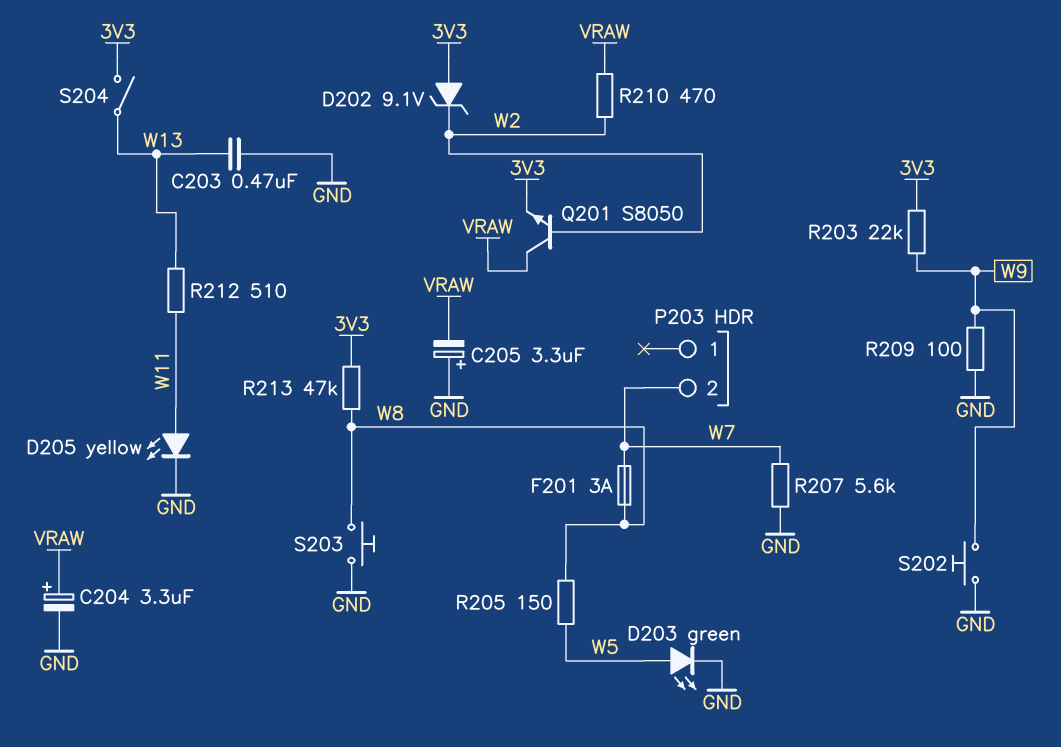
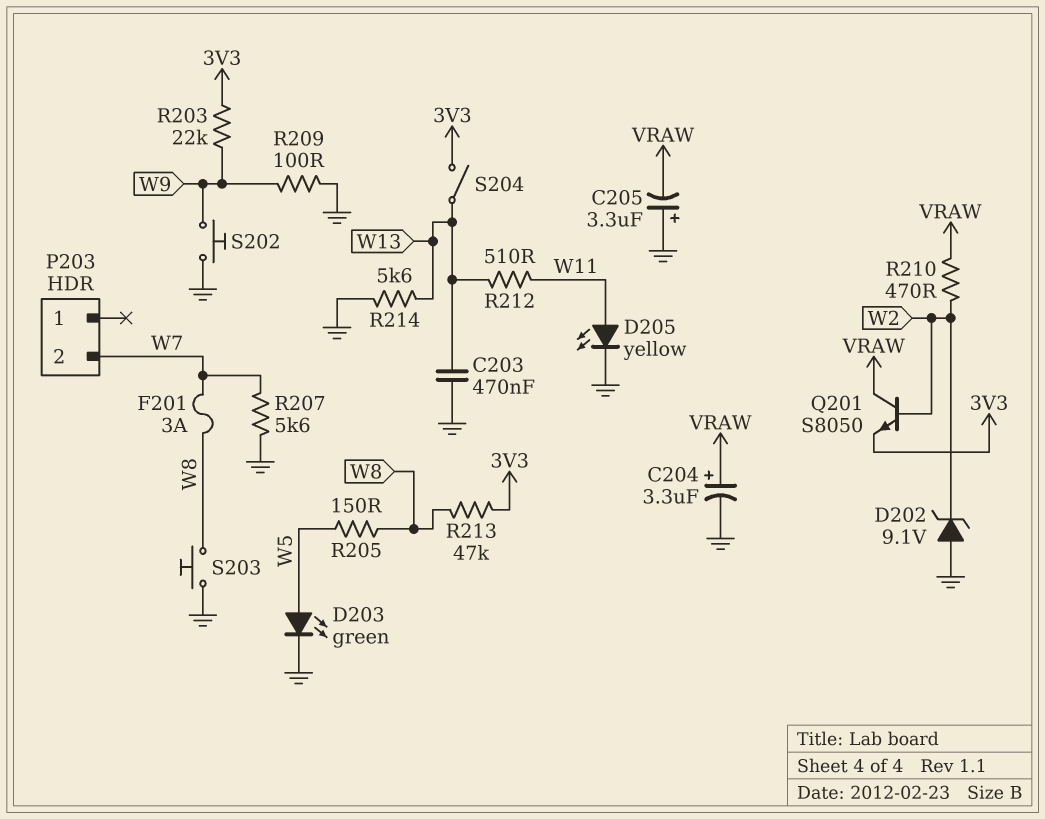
D202: zener 9.1V (A 3V3, K W2) -> zener 9.1V (A GND, K W2)
R214: none -> 5.6k (GND, W13)

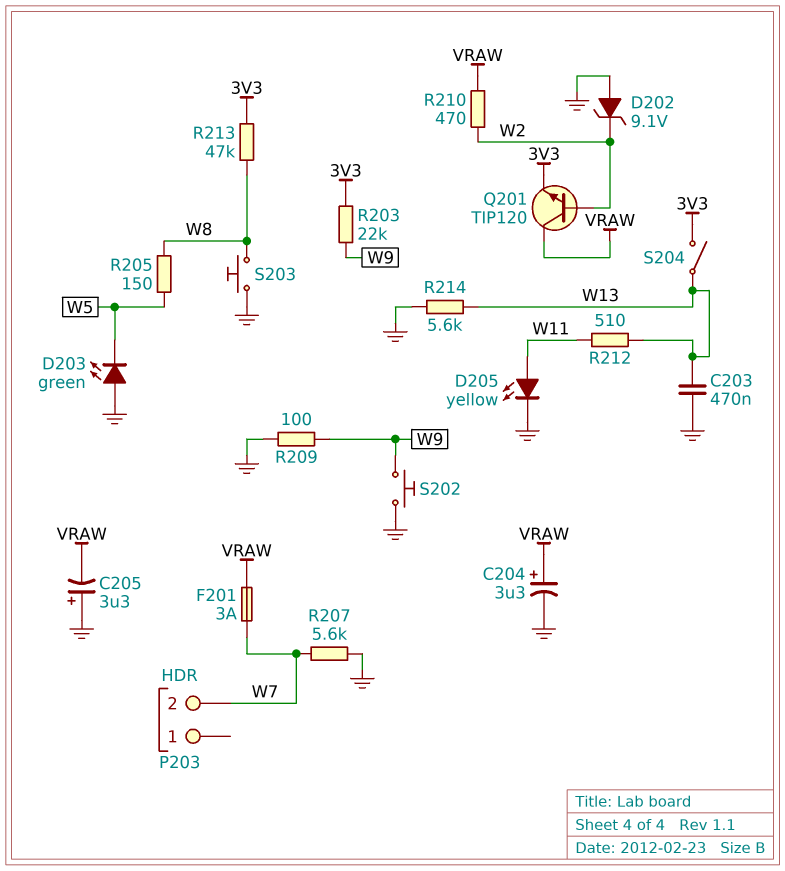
D203: LED green (A W5, K GND) -> LED green (A GND, K W5)
F201: 3A (W7, W8) -> 3A (VRAW, W7)
Q201: NPN S8050 (B W2, C VRAW, E 3V3) -> NPN TIP120 (B W2, C VRAW, E 3V3)

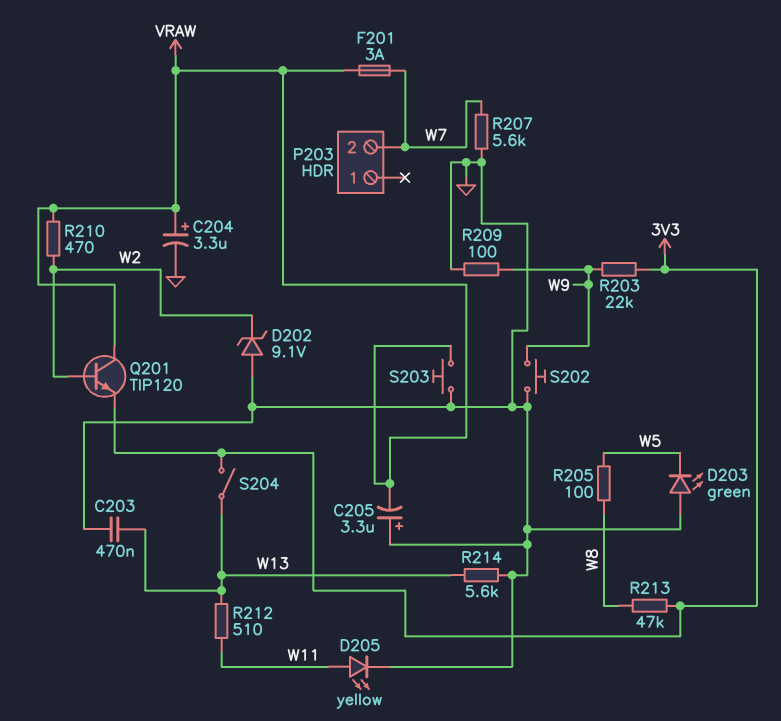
R205: 150 (W5, W8) -> 100 (W5, W8)
S203: button (GND, W8) -> button (GND, VRAW)

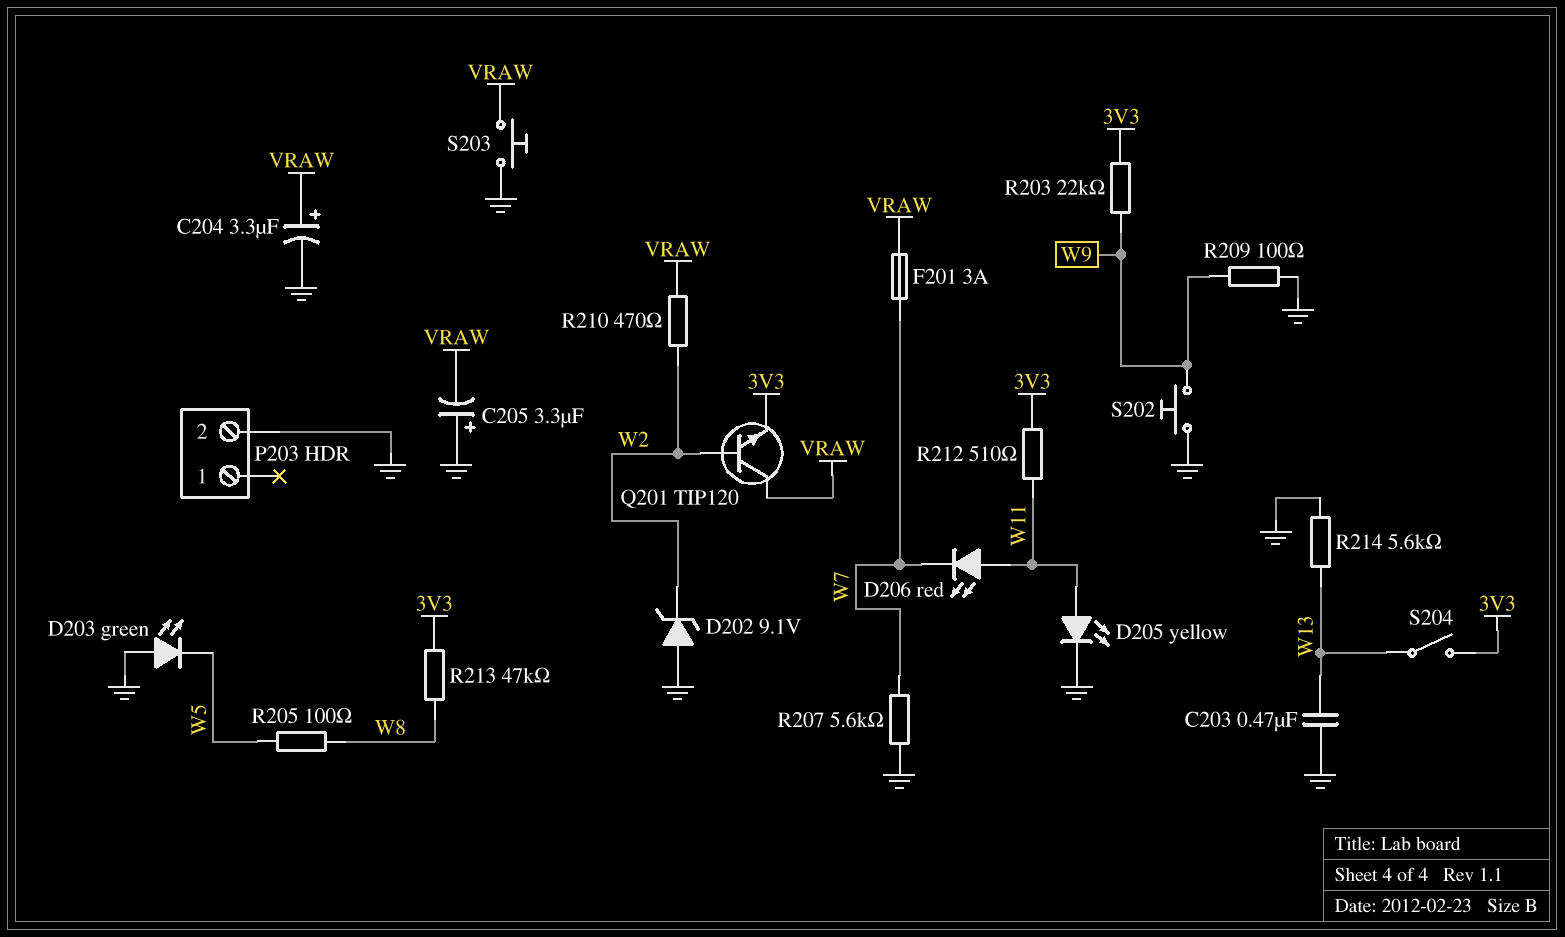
D206: none -> LED red (A W11, K W7)
P203 pin 2: W7 -> GND
R212: 510 (W11, W13) -> 510 (3V3, W11)

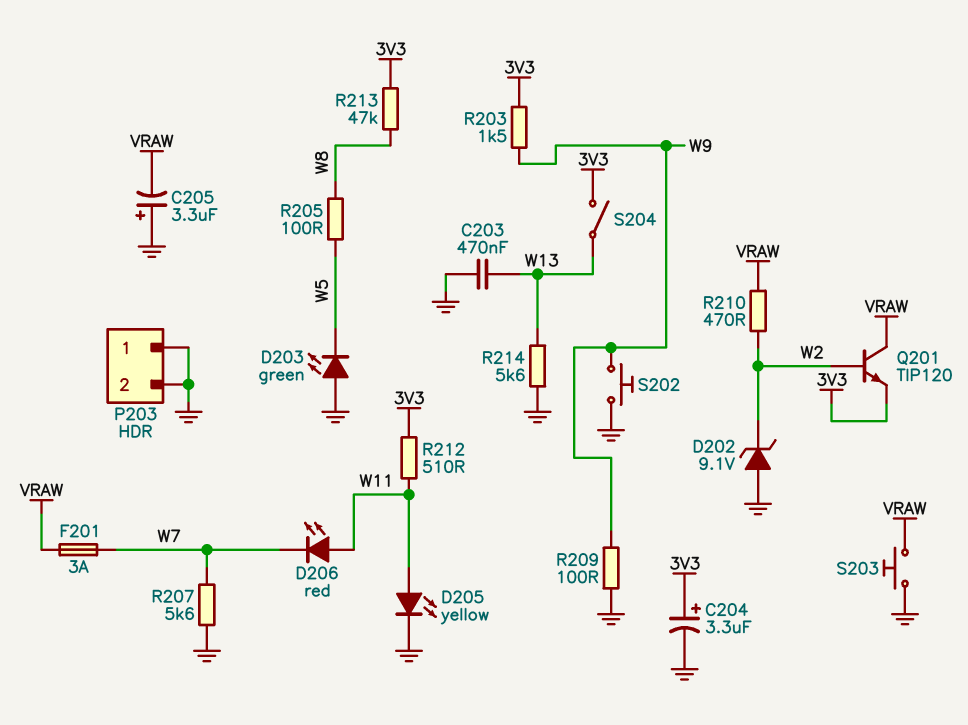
C204: 3.3uF (plus VRAW, minus GND) -> 3.3uF (plus 3V3, minus GND)
P203 pin 1: none -> GND
R203: 22k (3V3, W9) -> 1.5k (3V3, W9)

